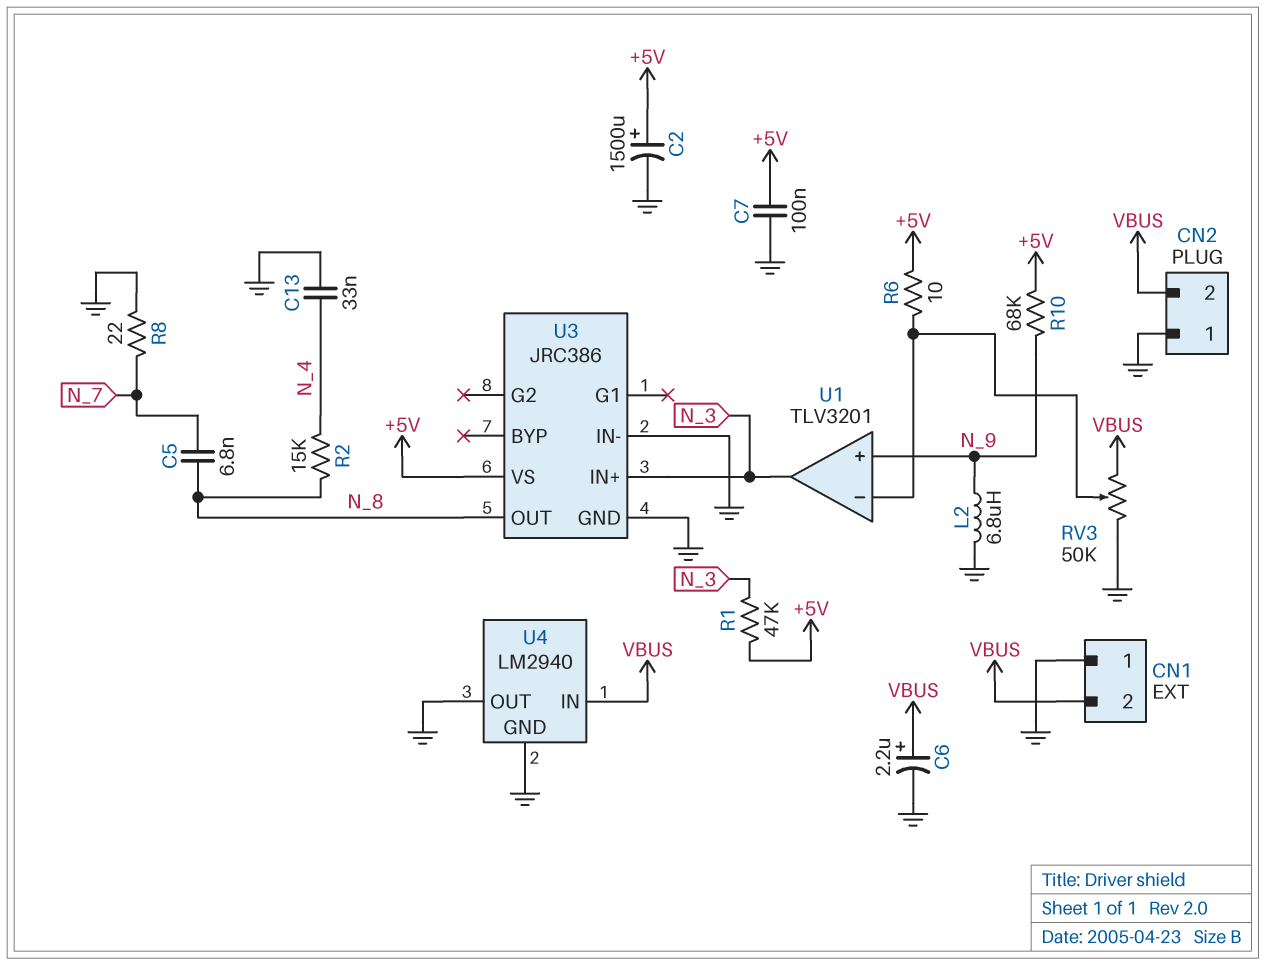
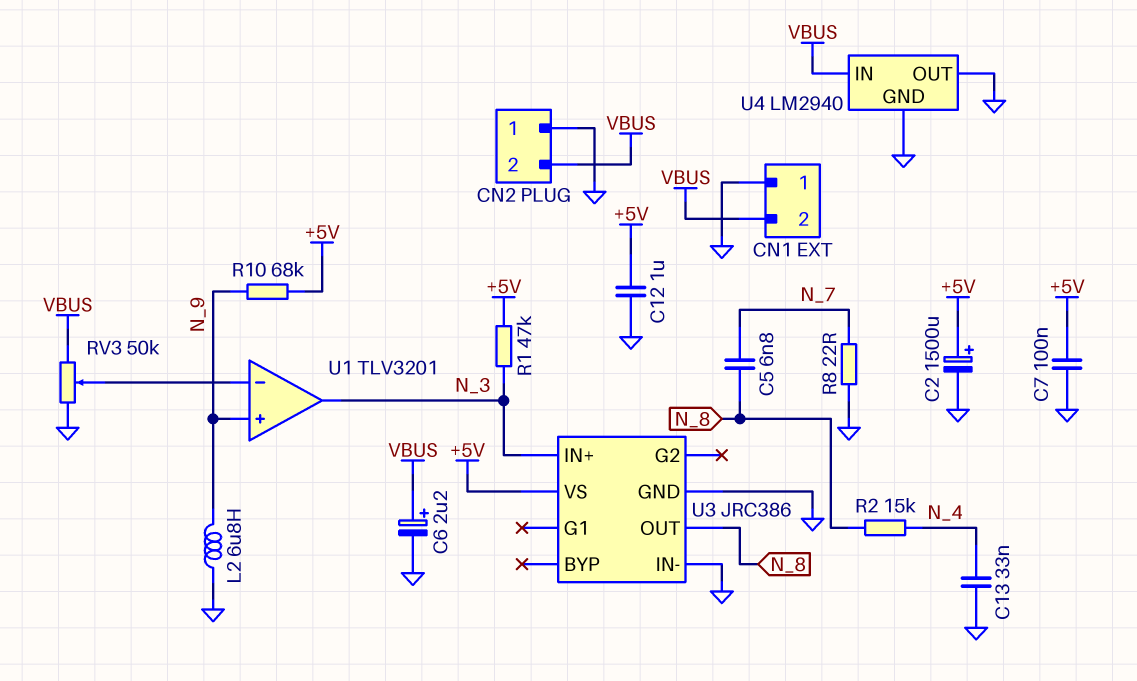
C12: none -> 1uF (+5V, GND)
R6: 10 (+5V, U1/in-) -> none

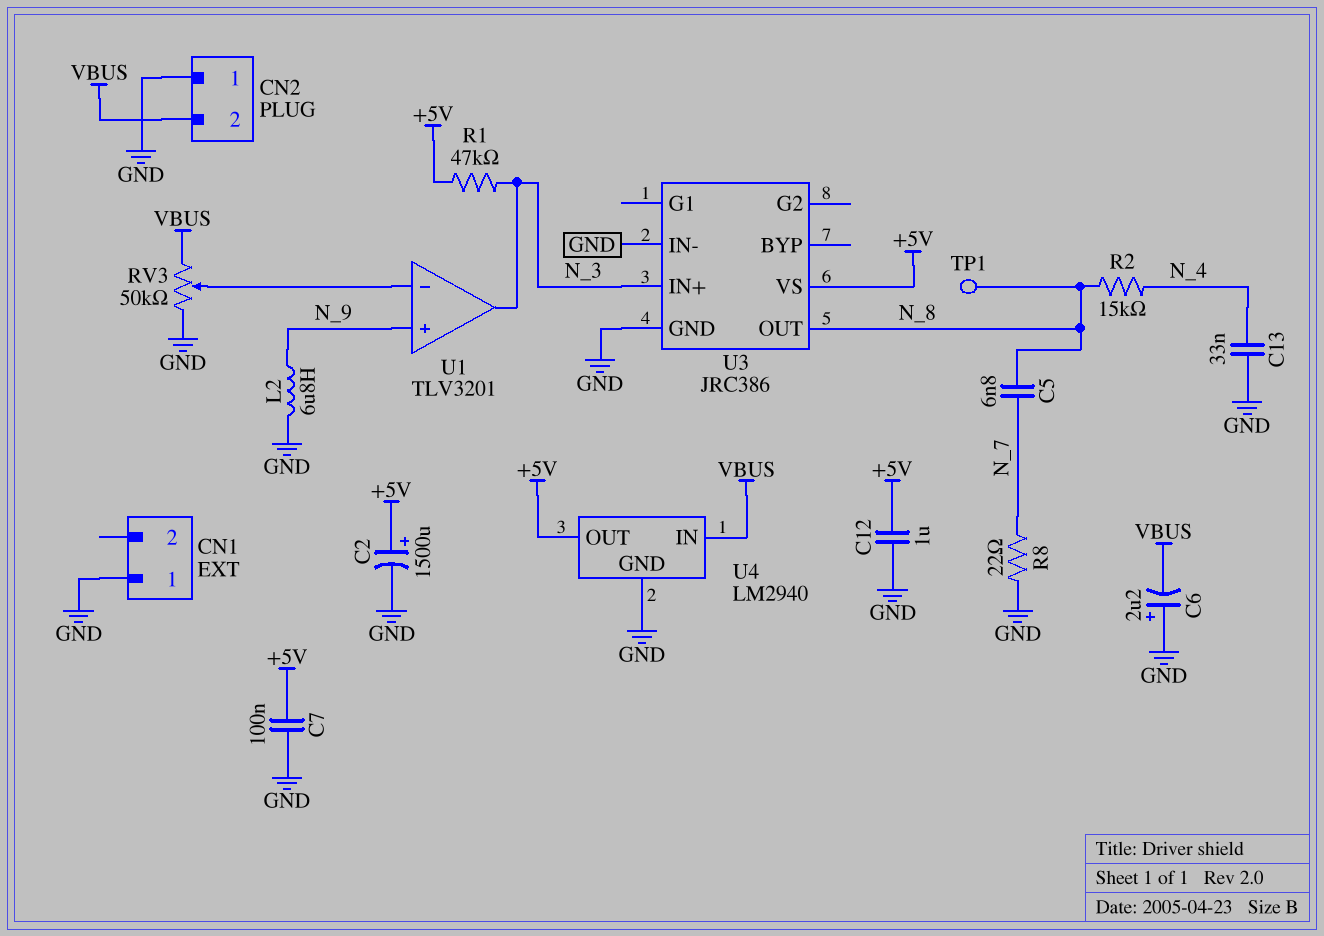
C6: 2.2uF (plus VBUS, minus GND) -> 2.2uF (plus GND, minus VBUS)
CN1 pin 2: VBUS -> none
R10: 68k (+5V, N_9) -> none
TP1: none -> test point (N_8)
U4 pin OUT: GND -> +5V

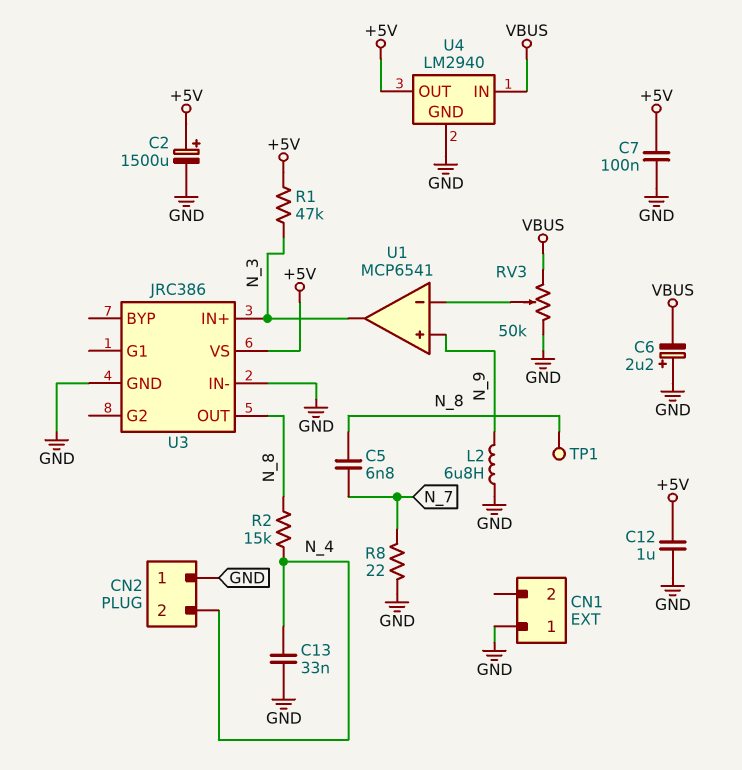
CN2 pin 2: VBUS -> N_4
U1: TLV3201 -> MCP6541

